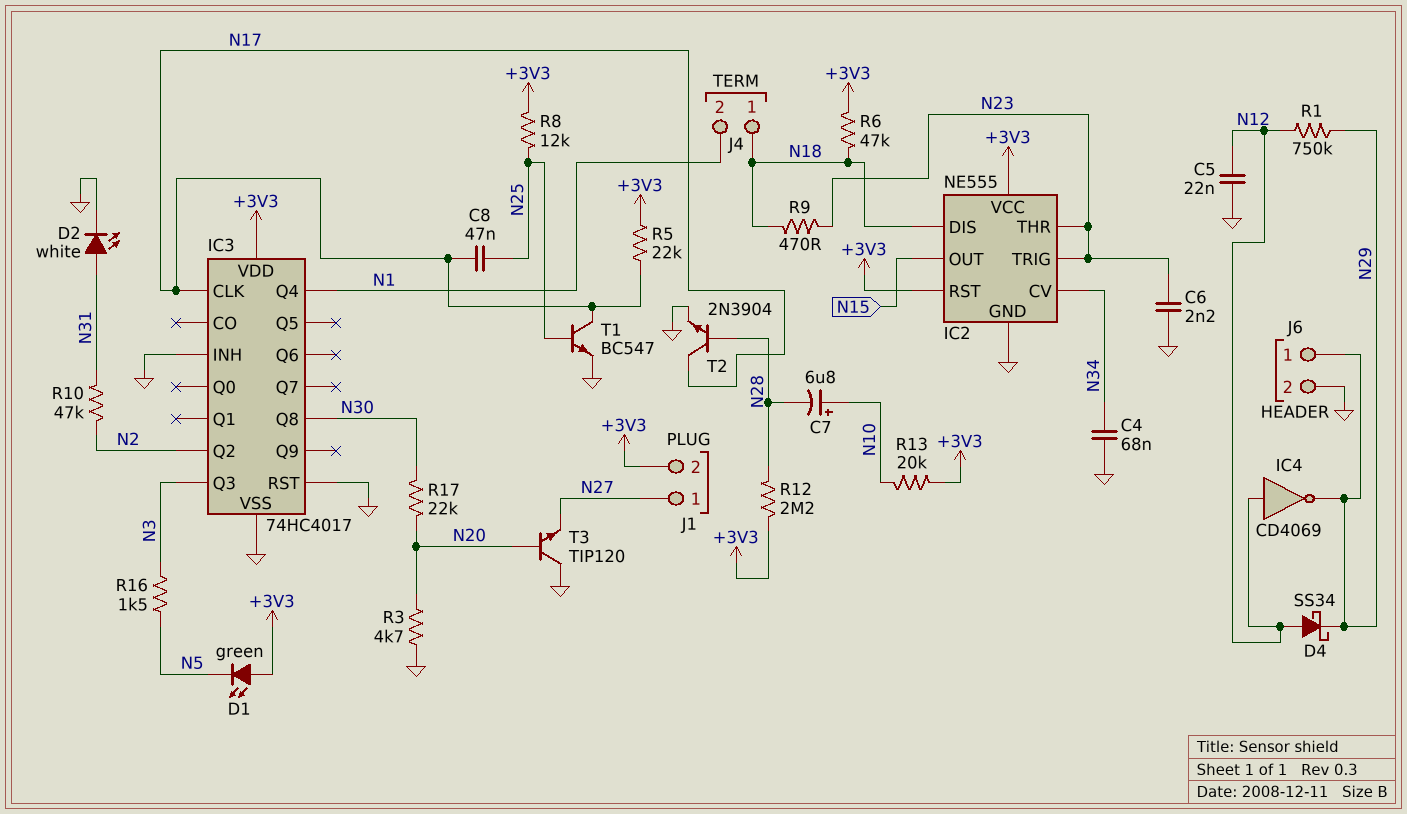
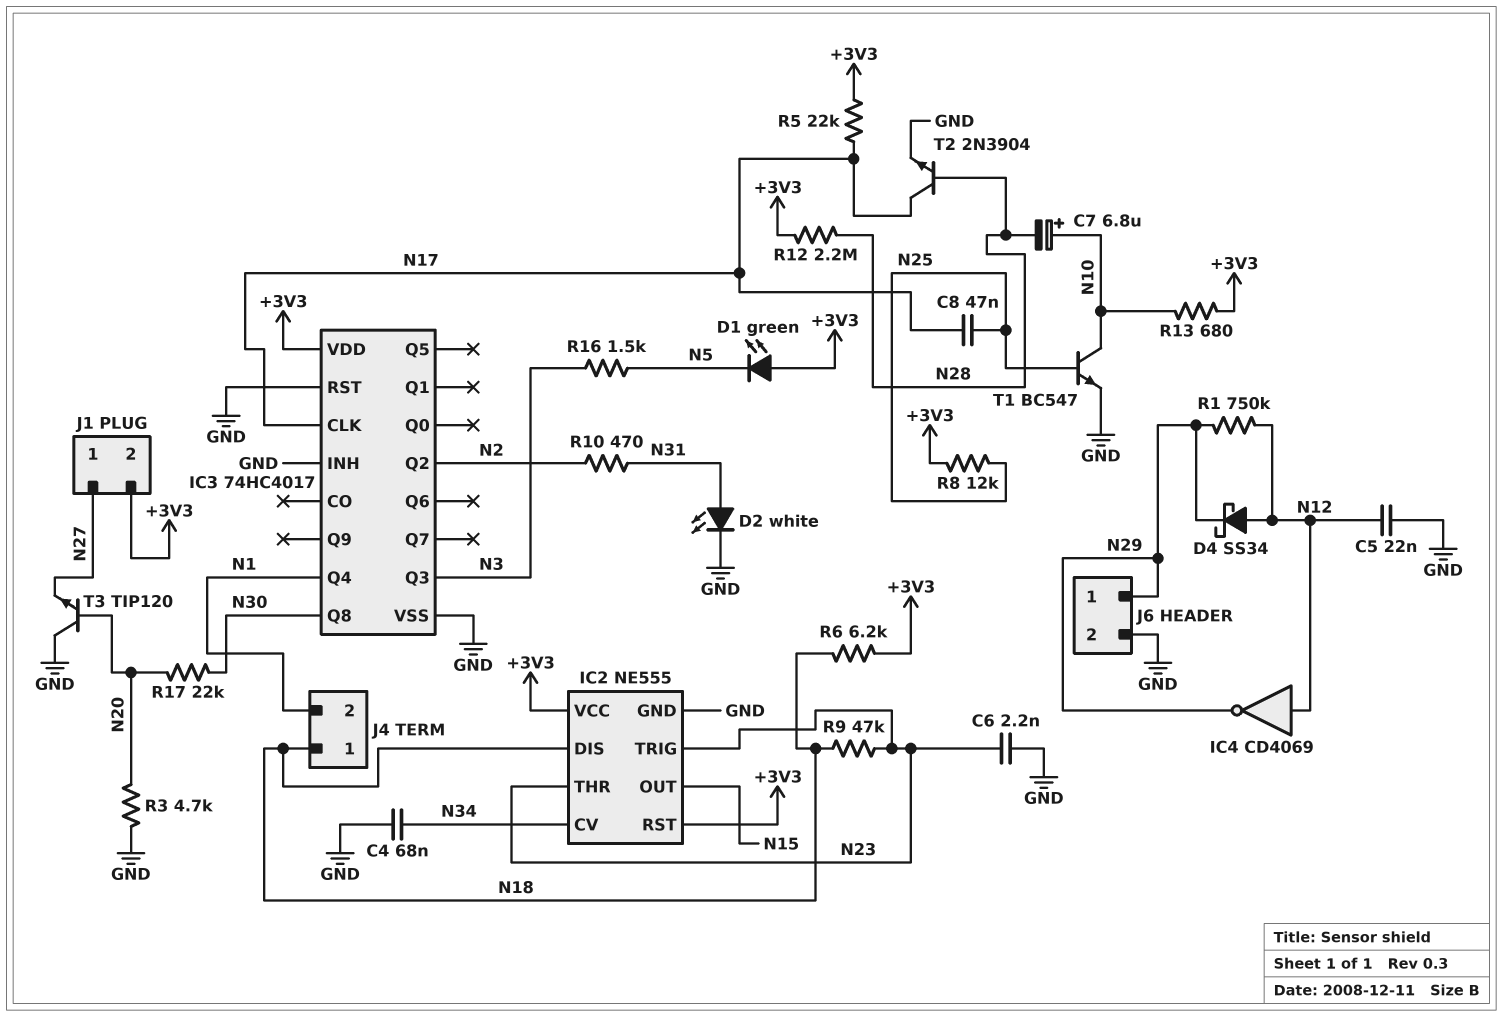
R6: 47k (+3V3, N18) -> 6.2k (+3V3, N18)
R9: 470 (N18, N23) -> 47k (N18, N23)
R10: 47k (N2, N31) -> 470 (N2, N31)
R13: 20k (+3V3, N10) -> 680 (+3V3, N10)
T1: NPN BC547 (B N25, C N17, E GND) -> NPN BC547 (B N25, C N10, E GND)

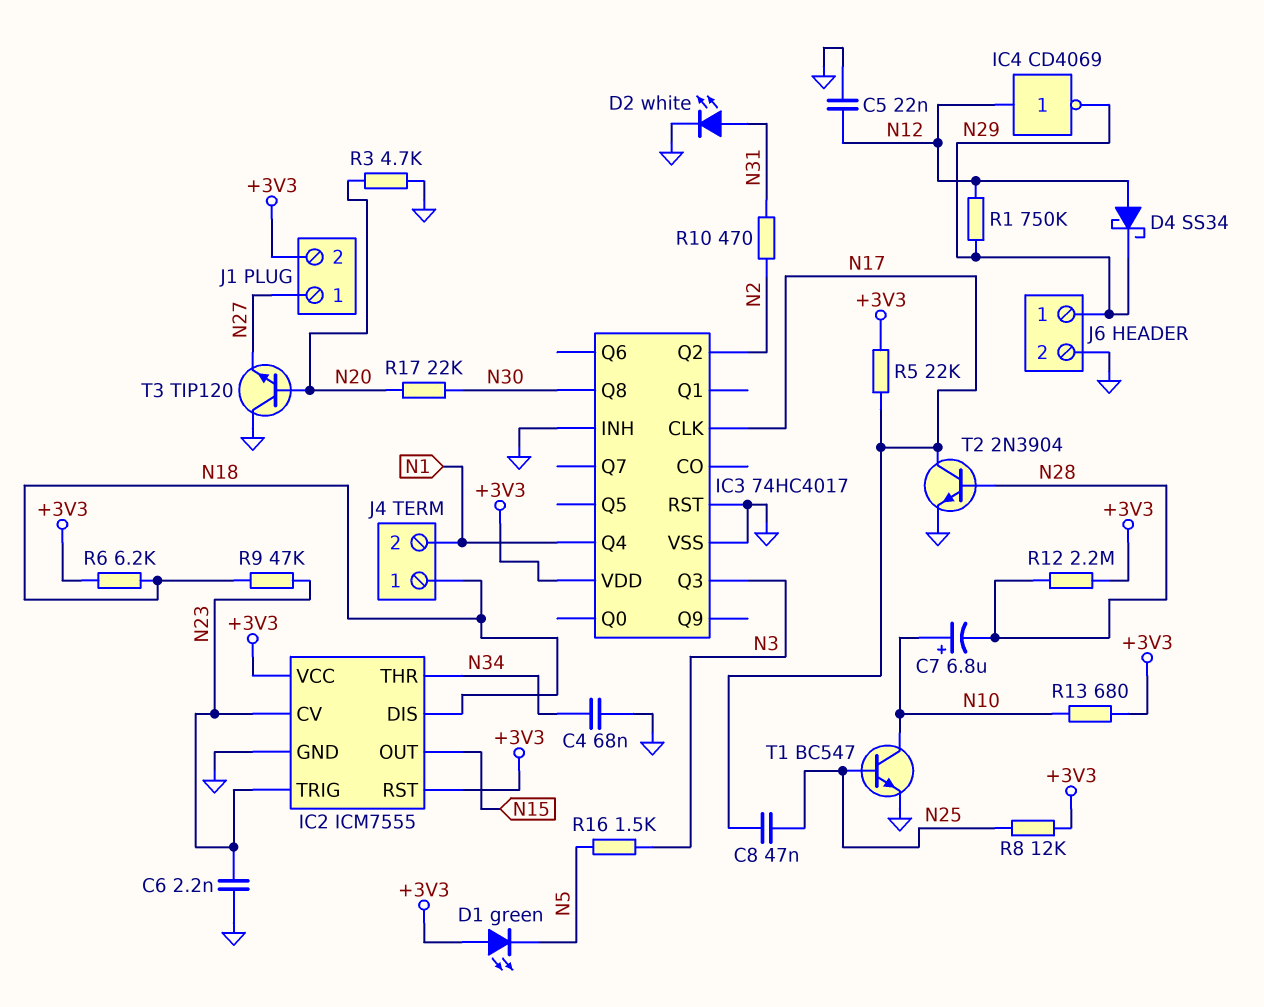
IC2: NE555 -> ICM7555
IC2 pin CV: N34 -> N23
IC2 pin THR: N23 -> N34

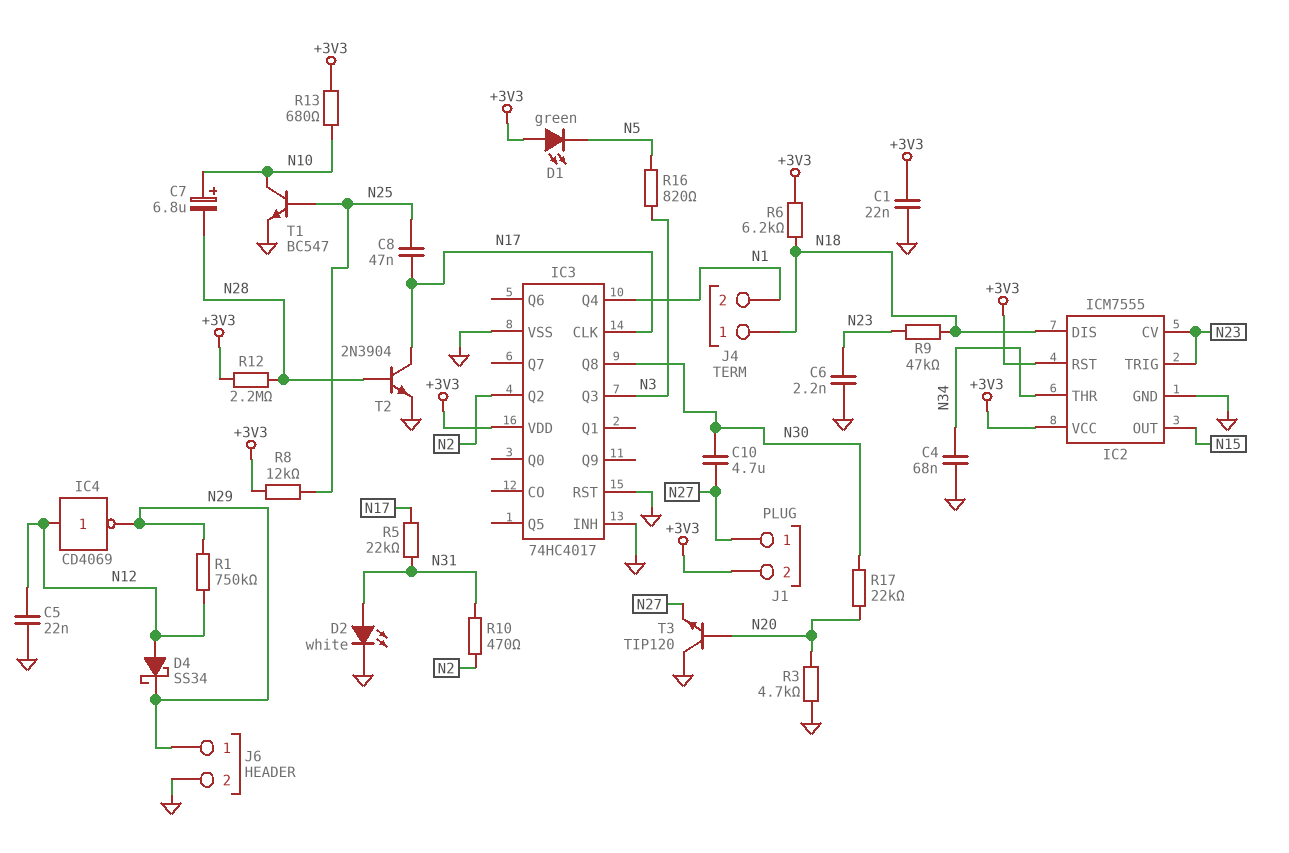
C1: none -> 22nF (+3V3, GND)
C10: none -> 4.7uF (N27, N30)
R5: 22k (+3V3, N17) -> 22k (N17, N31)
R16: 1.5k (N3, N5) -> 820 (N3, N5)

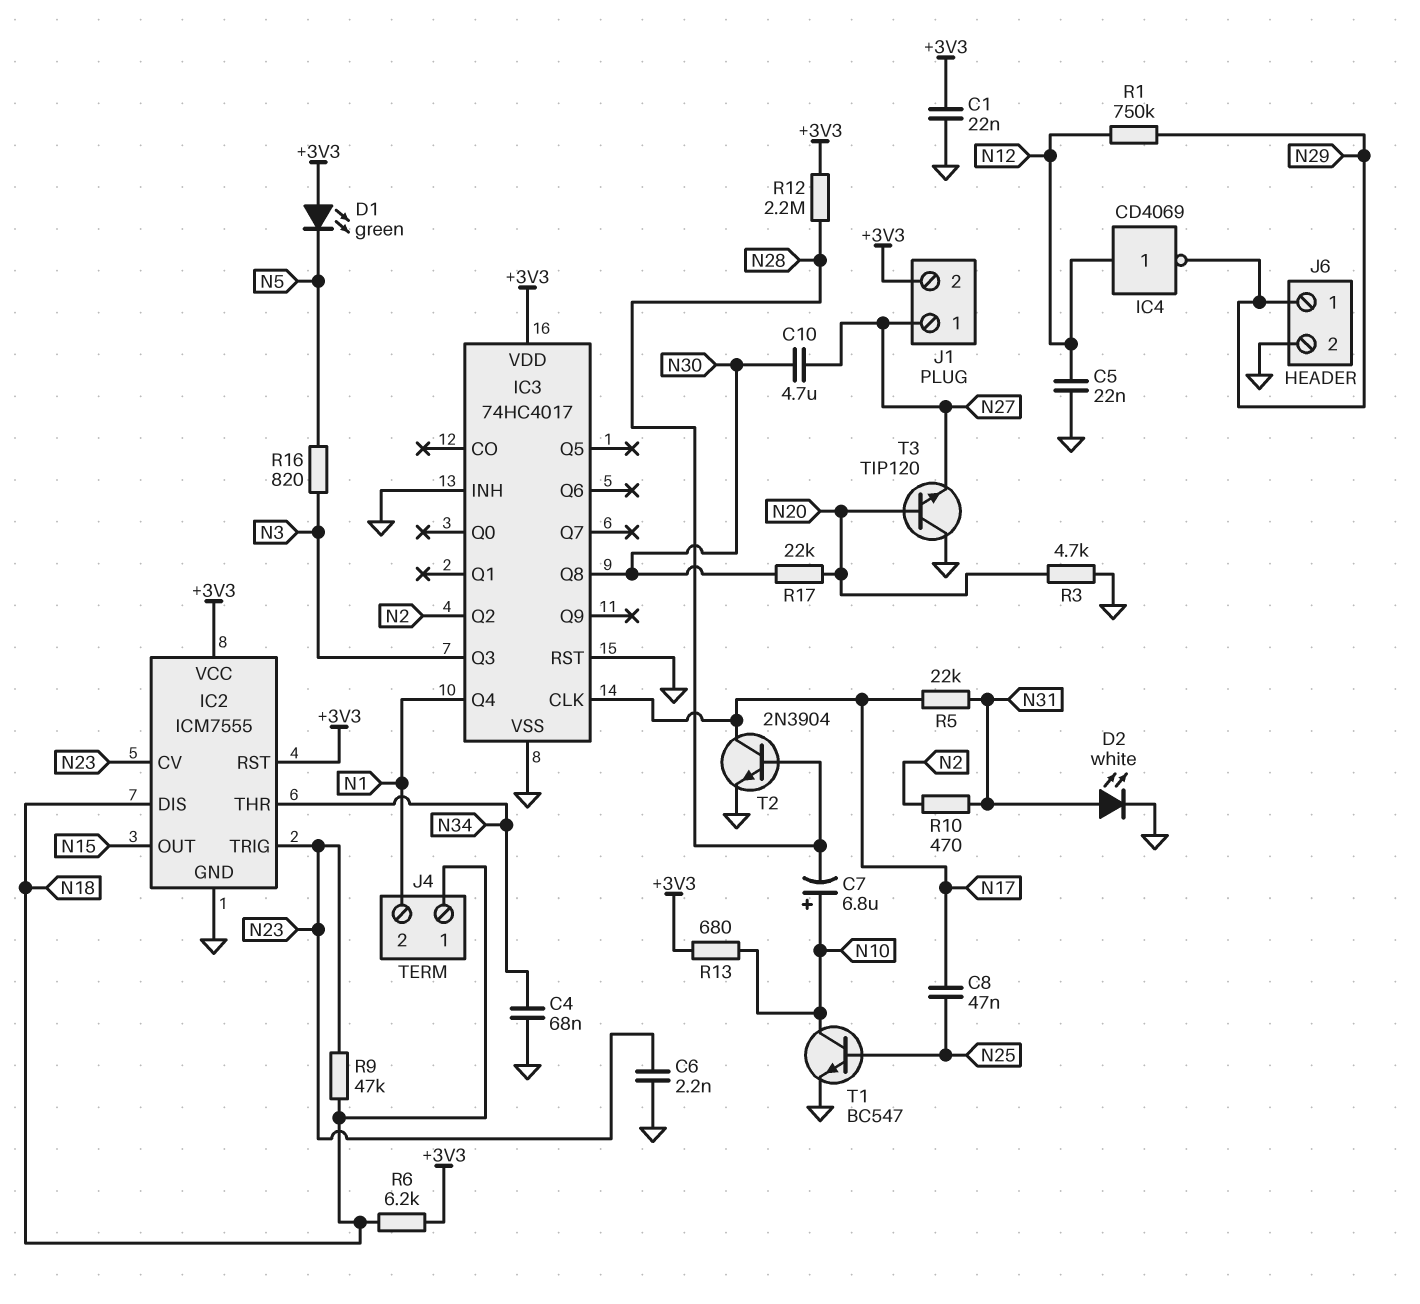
D4: schottky SS34 (A N12, K N29) -> none
R8: 12k (+3V3, N25) -> none

